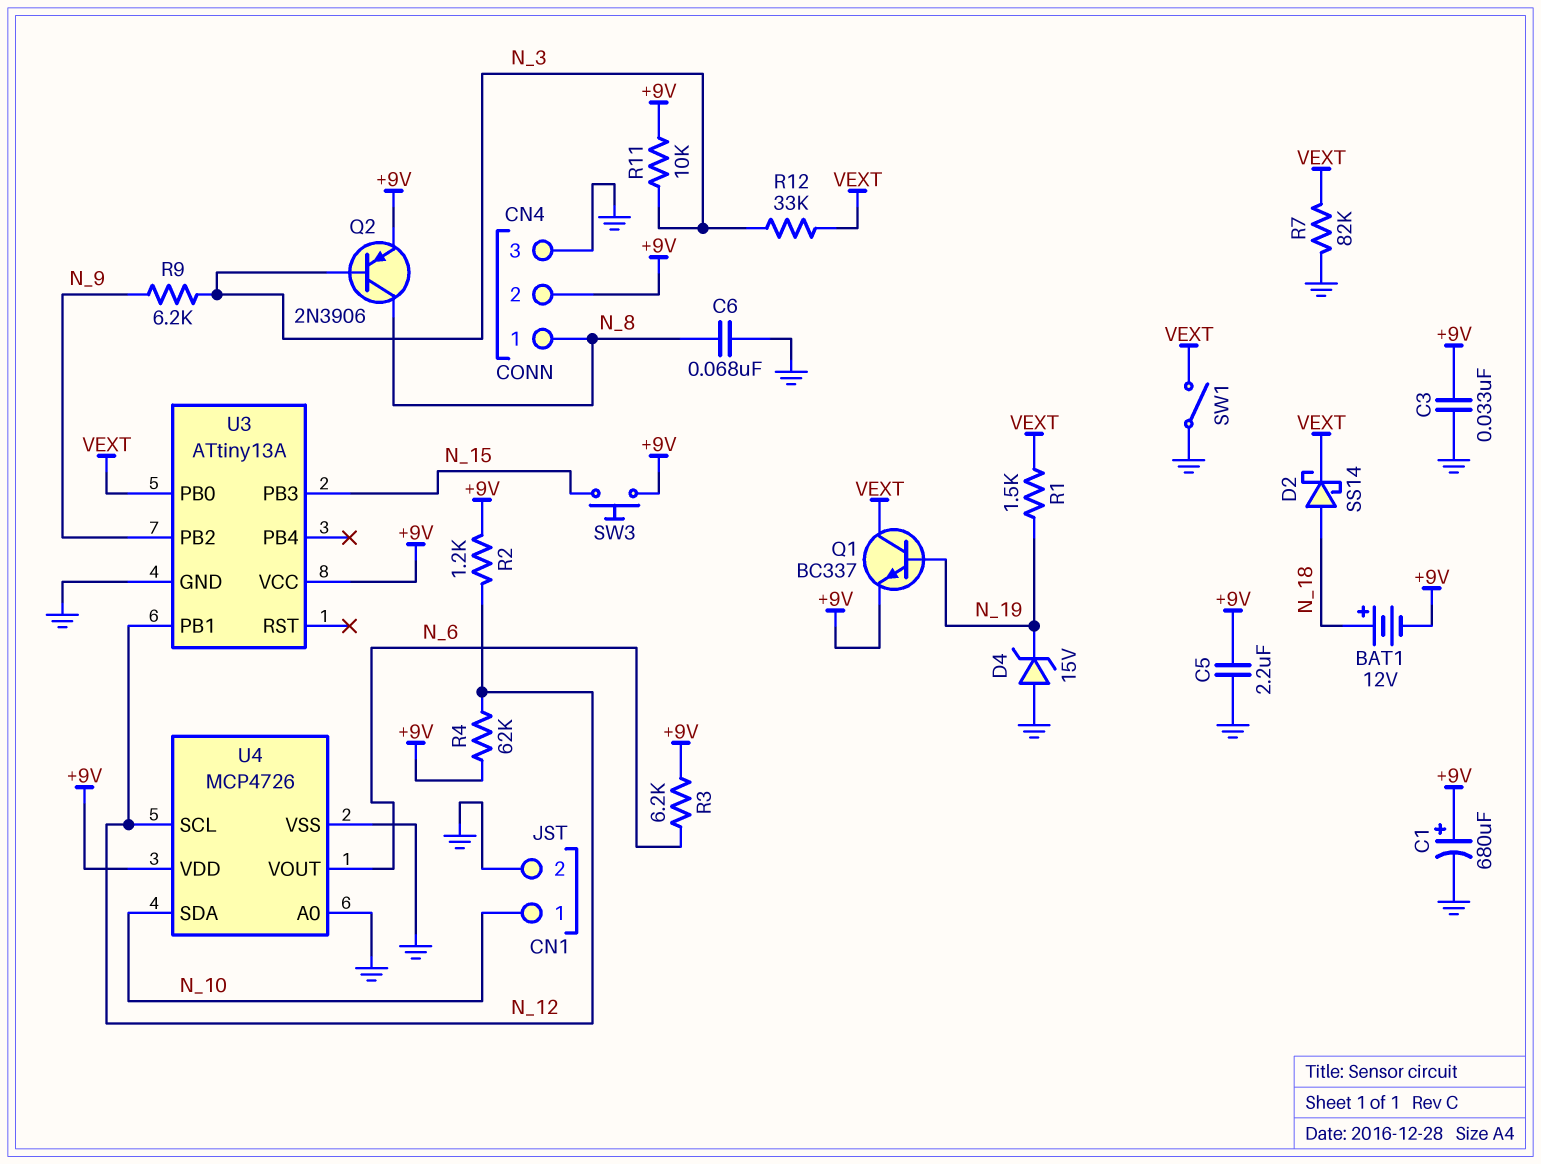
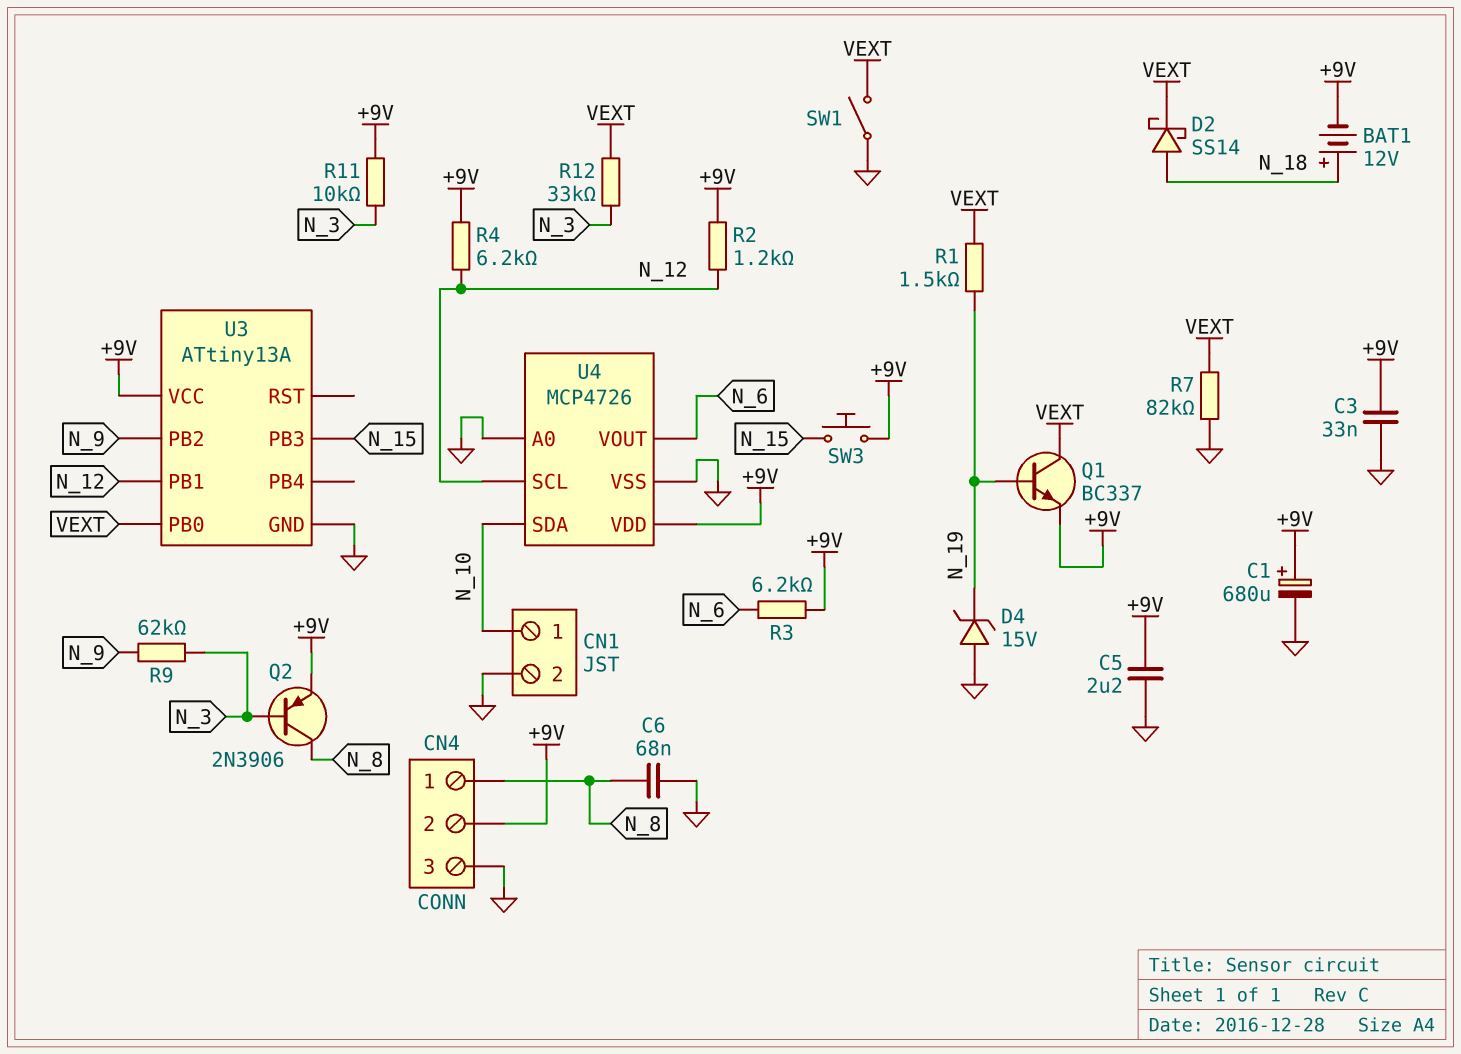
R4: 62k (+9V, N_12) -> 6.2k (+9V, N_12)
R9: 6.2k (N_3, N_9) -> 62k (N_3, N_9)

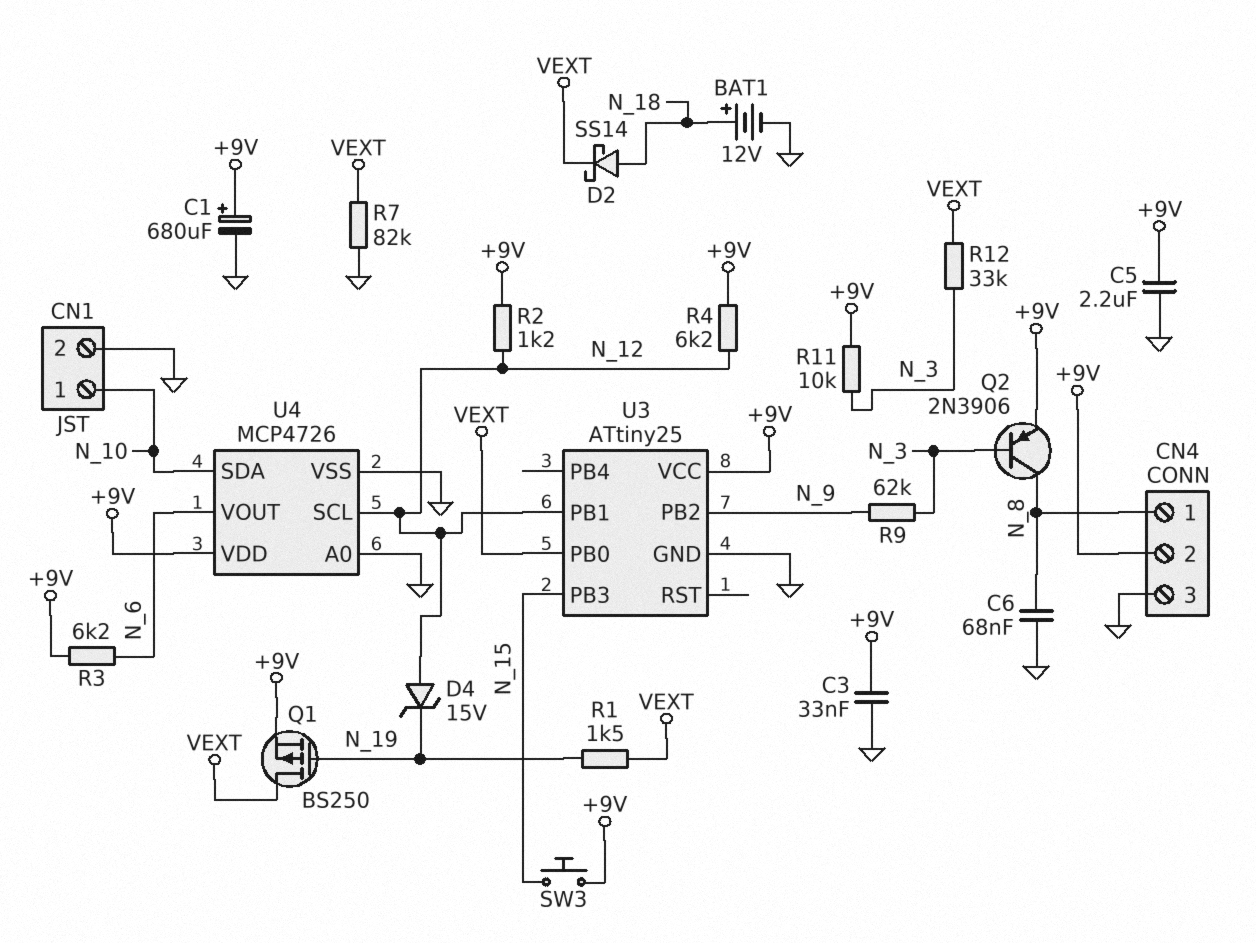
BAT1: 12V (plus N_18, minus +9V) -> 12V (plus N_18, minus GND)
D4: zener 15V (A GND, K N_19) -> zener 15V (A N_12, K N_19)
Q1: NPN BC337 (B N_19, C VEXT, E +9V) -> PMOS BS250 (G N_19, D VEXT, S +9V)
SW1: switch (GND, VEXT) -> none
U3: ATtiny13A -> ATtiny25

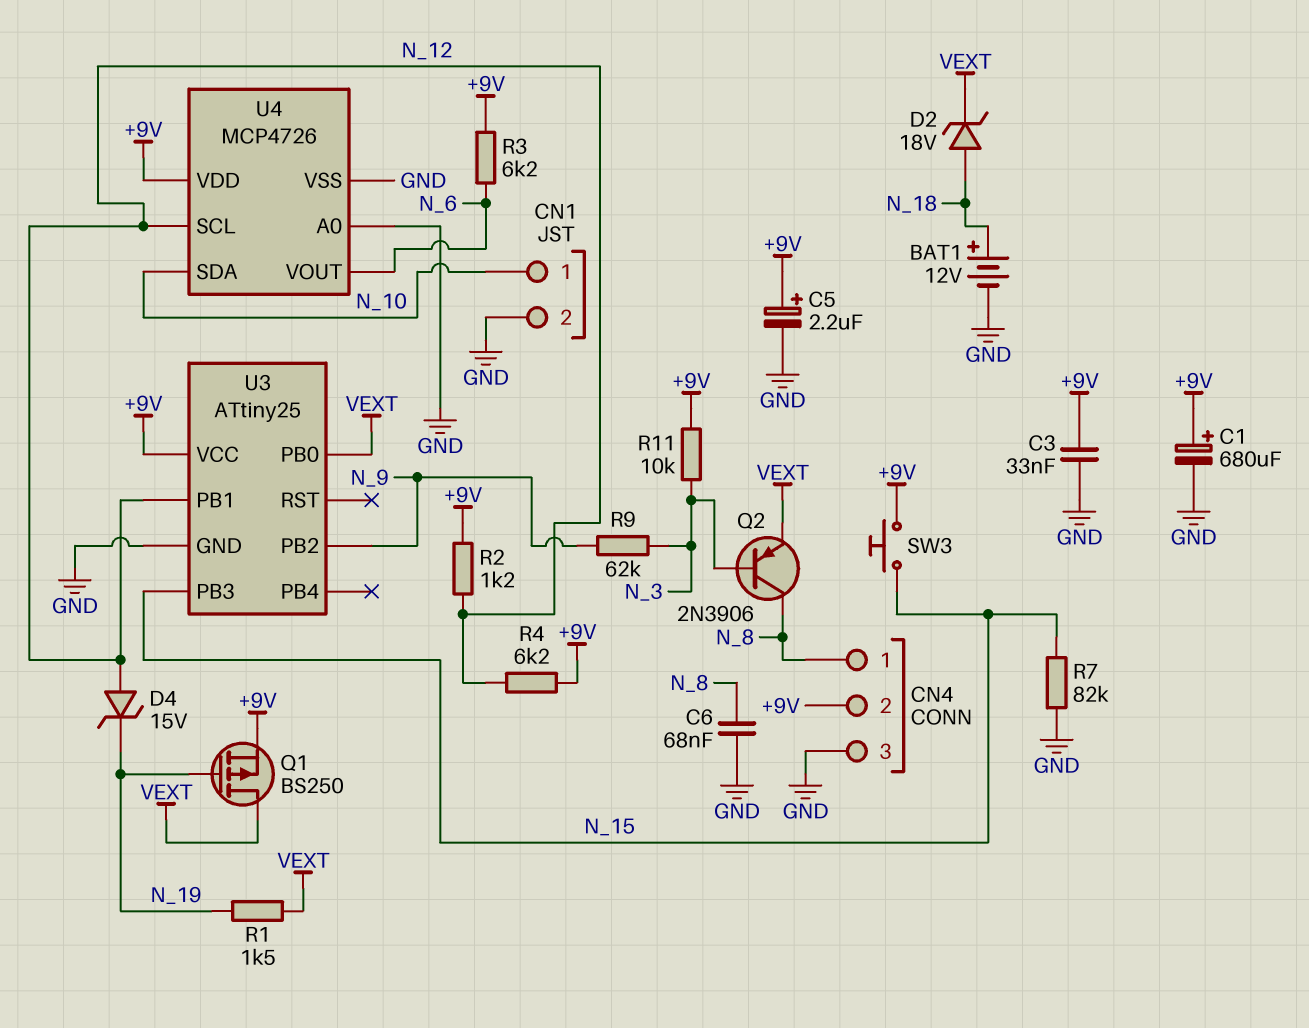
C5: 2.2uF (+9V, GND) -> 2.2uF (plus +9V, minus GND)
D2: schottky SS14 (A N_18, K VEXT) -> zener 18V (A N_18, K VEXT)
Q2: PNP 2N3906 (B N_3, C N_8, E +9V) -> PNP 2N3906 (B N_3, C N_8, E VEXT)
R7: 82k (GND, VEXT) -> 82k (GND, N_15)
R12: 33k (N_3, VEXT) -> none

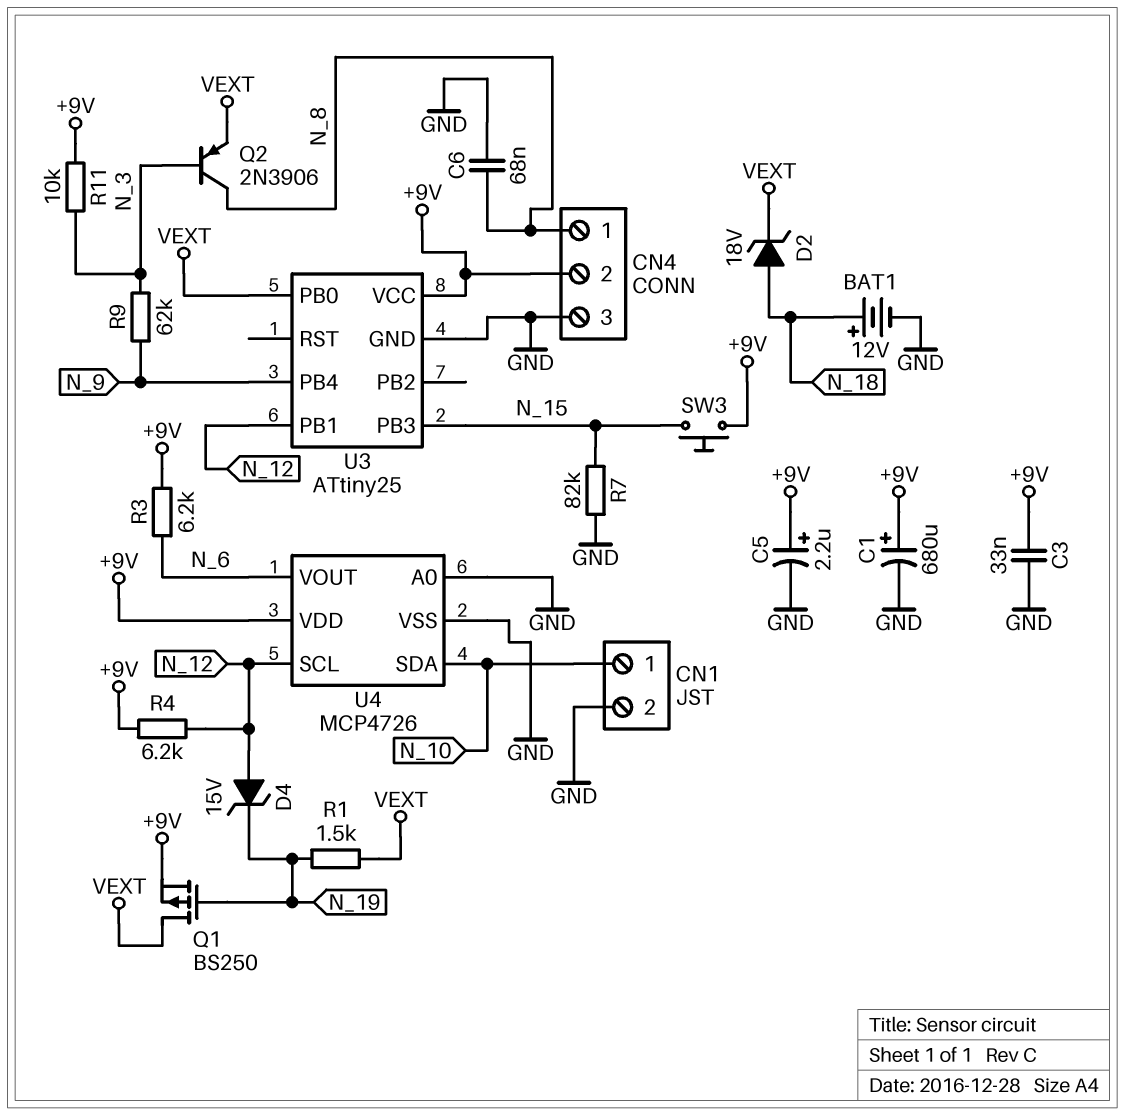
R2: 1.2k (+9V, N_12) -> none
U3 pin PB2: N_9 -> none
U3 pin PB4: none -> N_9

